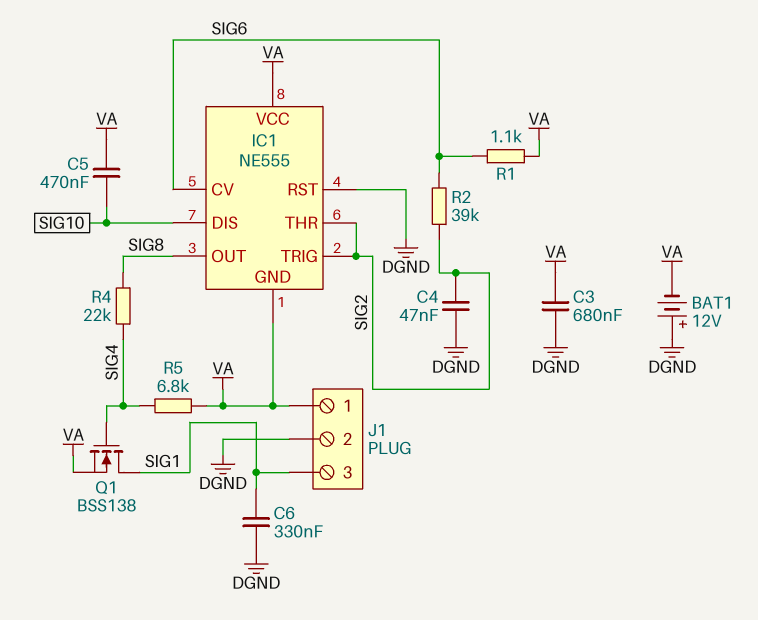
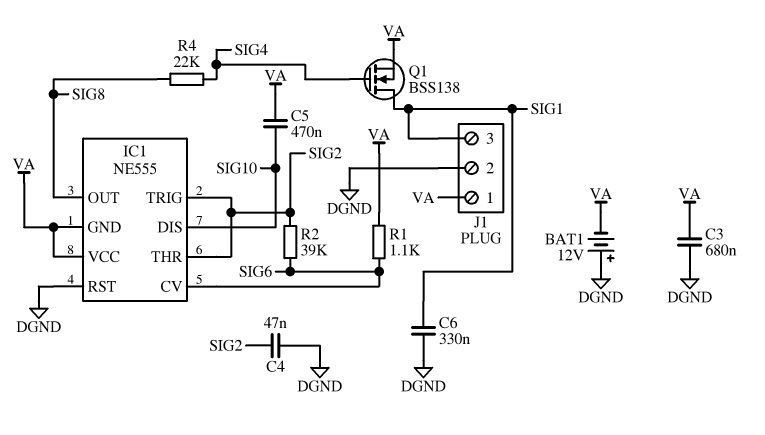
R5: 6.8k (SIG4, VA) -> none

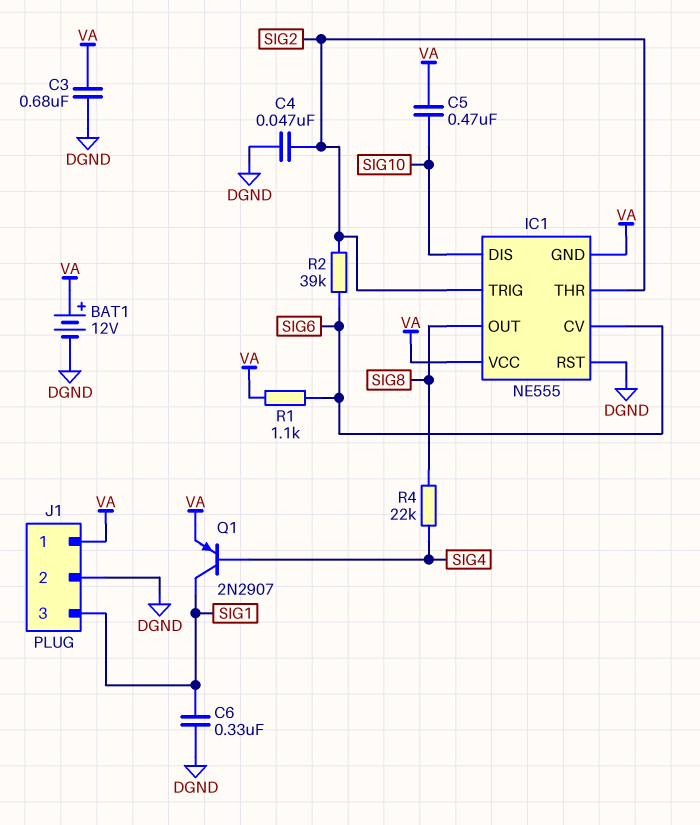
BAT1: 12V (plus DGND, minus VA) -> 12V (plus VA, minus DGND)
Q1: NMOS BSS138 (G SIG4, D SIG1, S VA) -> PNP 2N2907 (B SIG4, C SIG1, E VA)

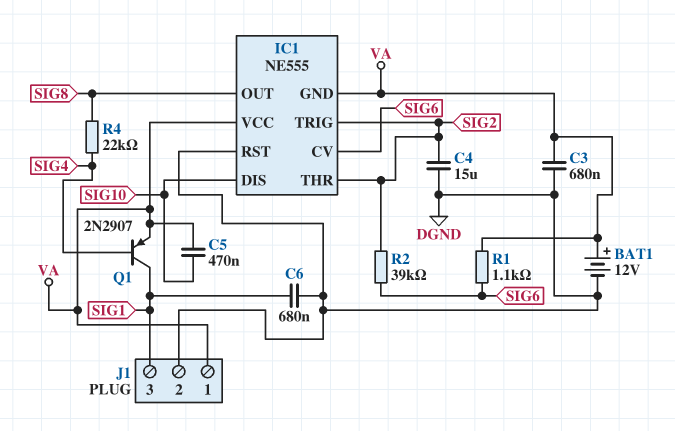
C4: 47nF (DGND, SIG2) -> 15uF (DGND, SIG2)
C6: 330nF (DGND, SIG1) -> 680nF (DGND, SIG1)

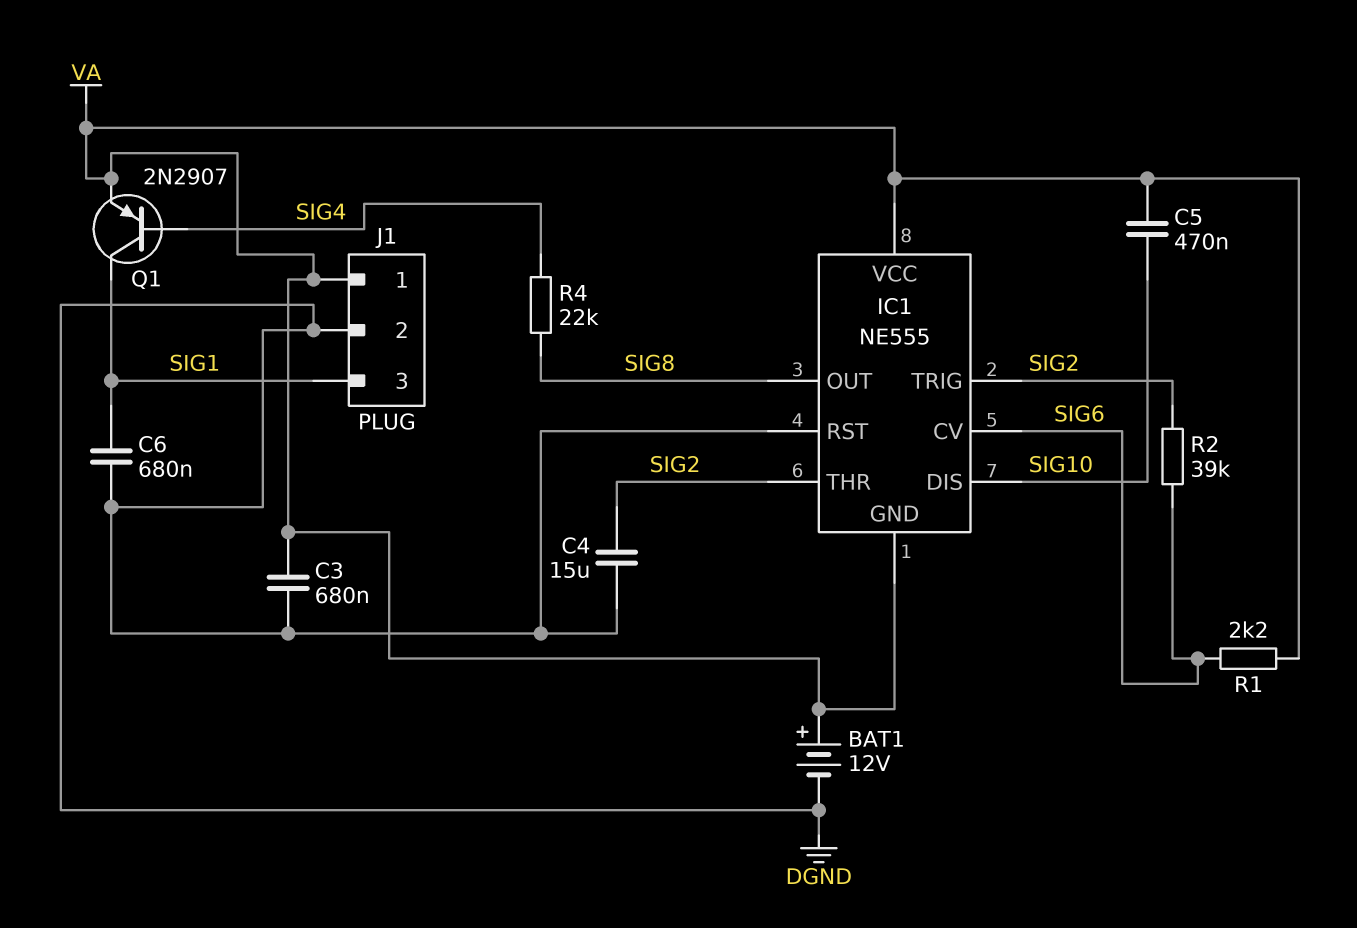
R1: 1.1k (SIG6, VA) -> 2.2k (SIG6, VA)

